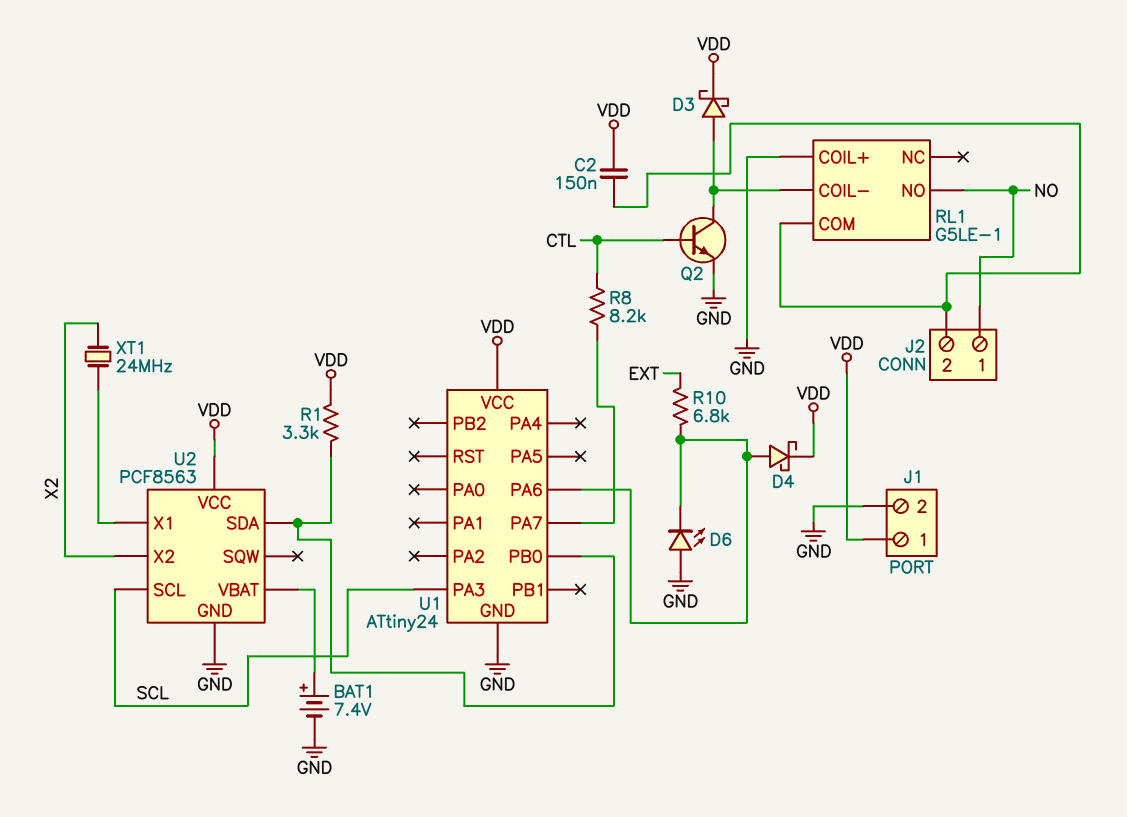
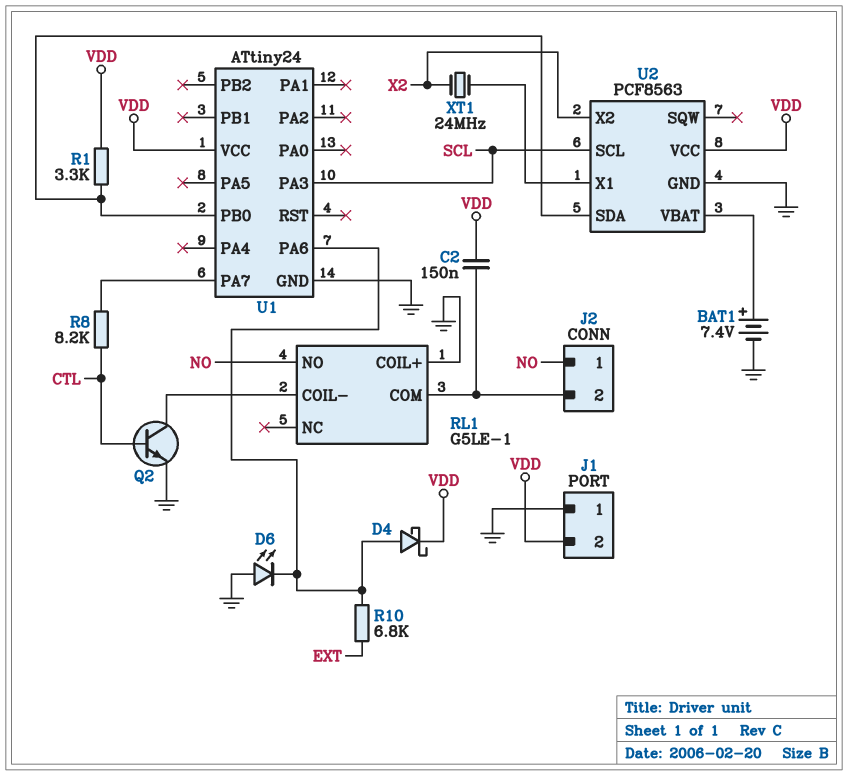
D3: schottky (A RL1/COIL-, K VDD) -> none
J1 pin 1: VDD -> GND
J1 pin 2: GND -> VDD

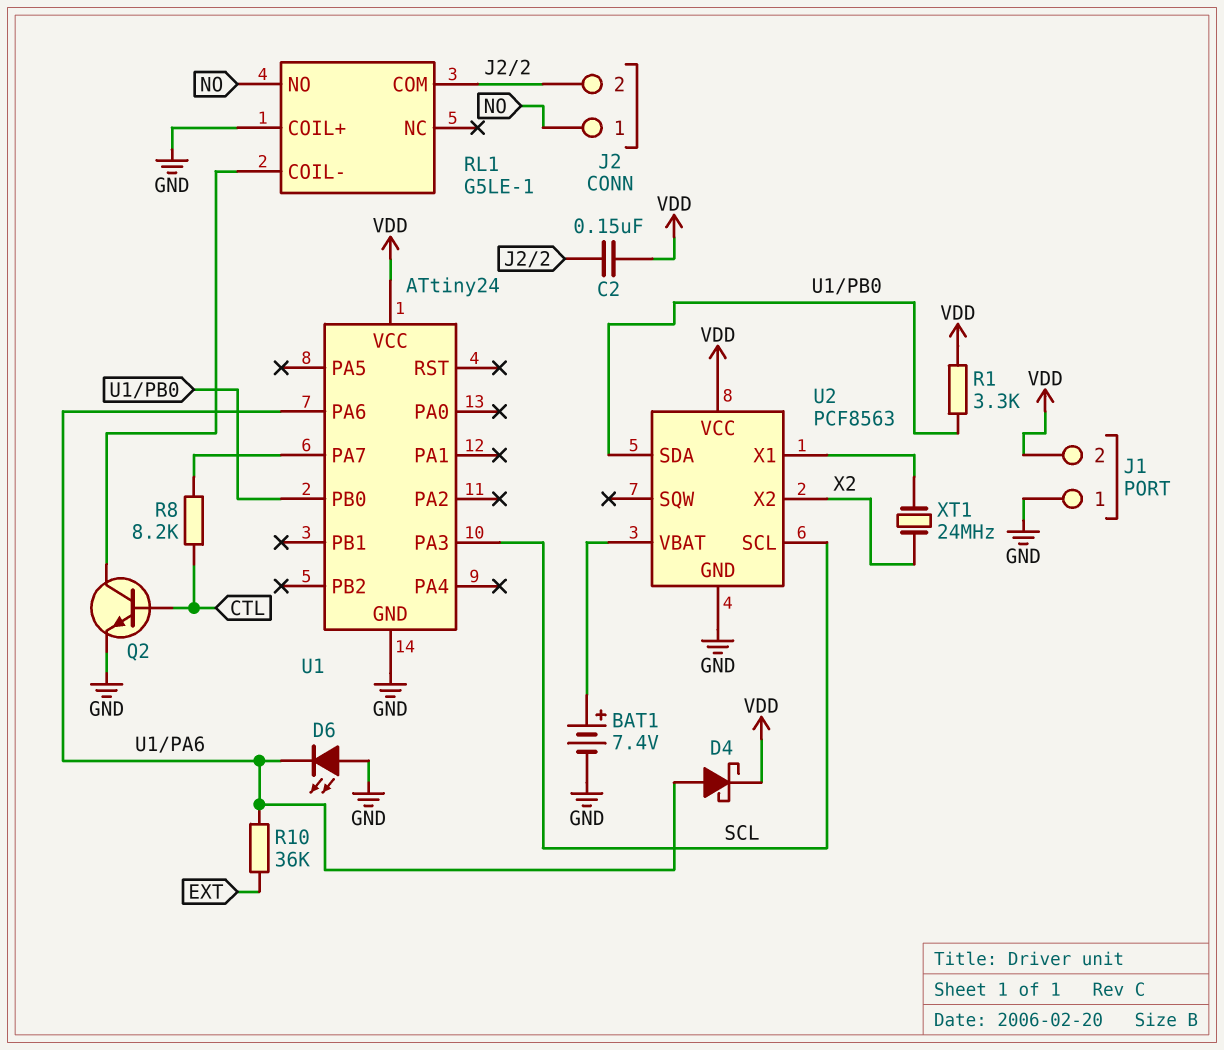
R10: 6.8k (EXT, U1/PA6) -> 36k (EXT, U1/PA6)

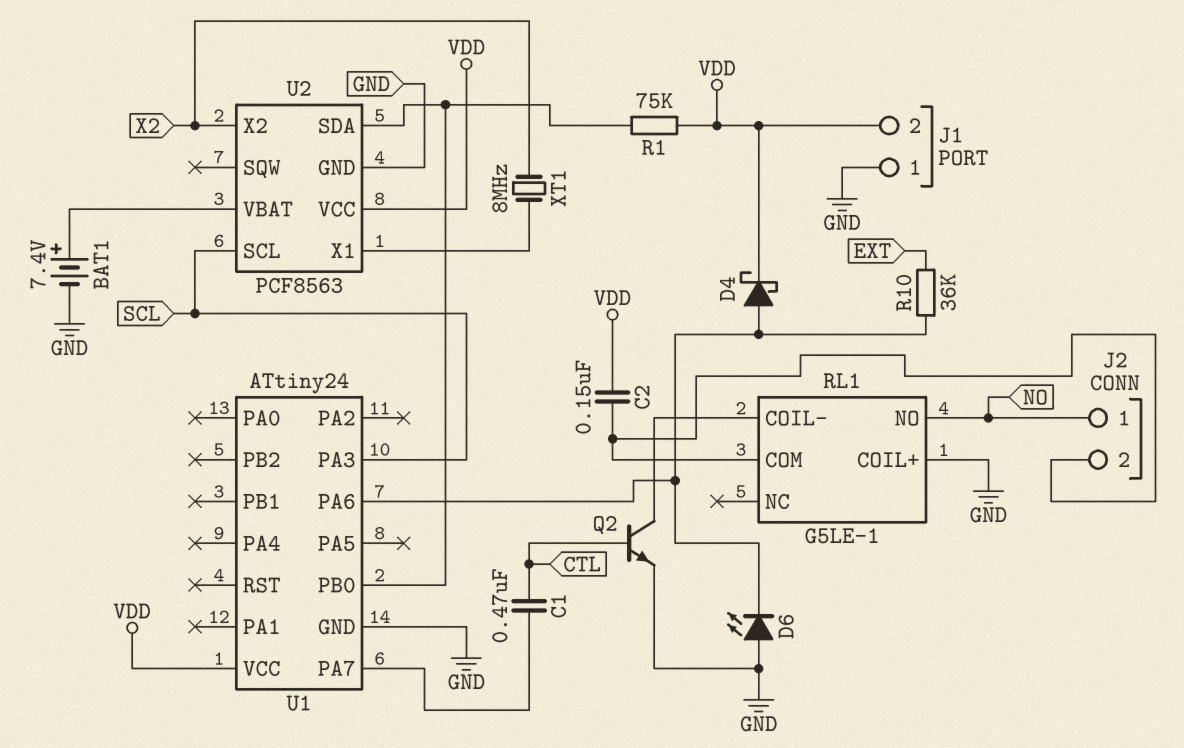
C1: none -> 470nF (CTL, U1/PA7)
R1: 3.3k (U1/PB0, VDD) -> 75k (U1/PB0, VDD)
R8: 8.2k (CTL, U1/PA7) -> none
XT1: 24MHz (U2/X1, X2) -> 8MHz (U2/X1, X2)

